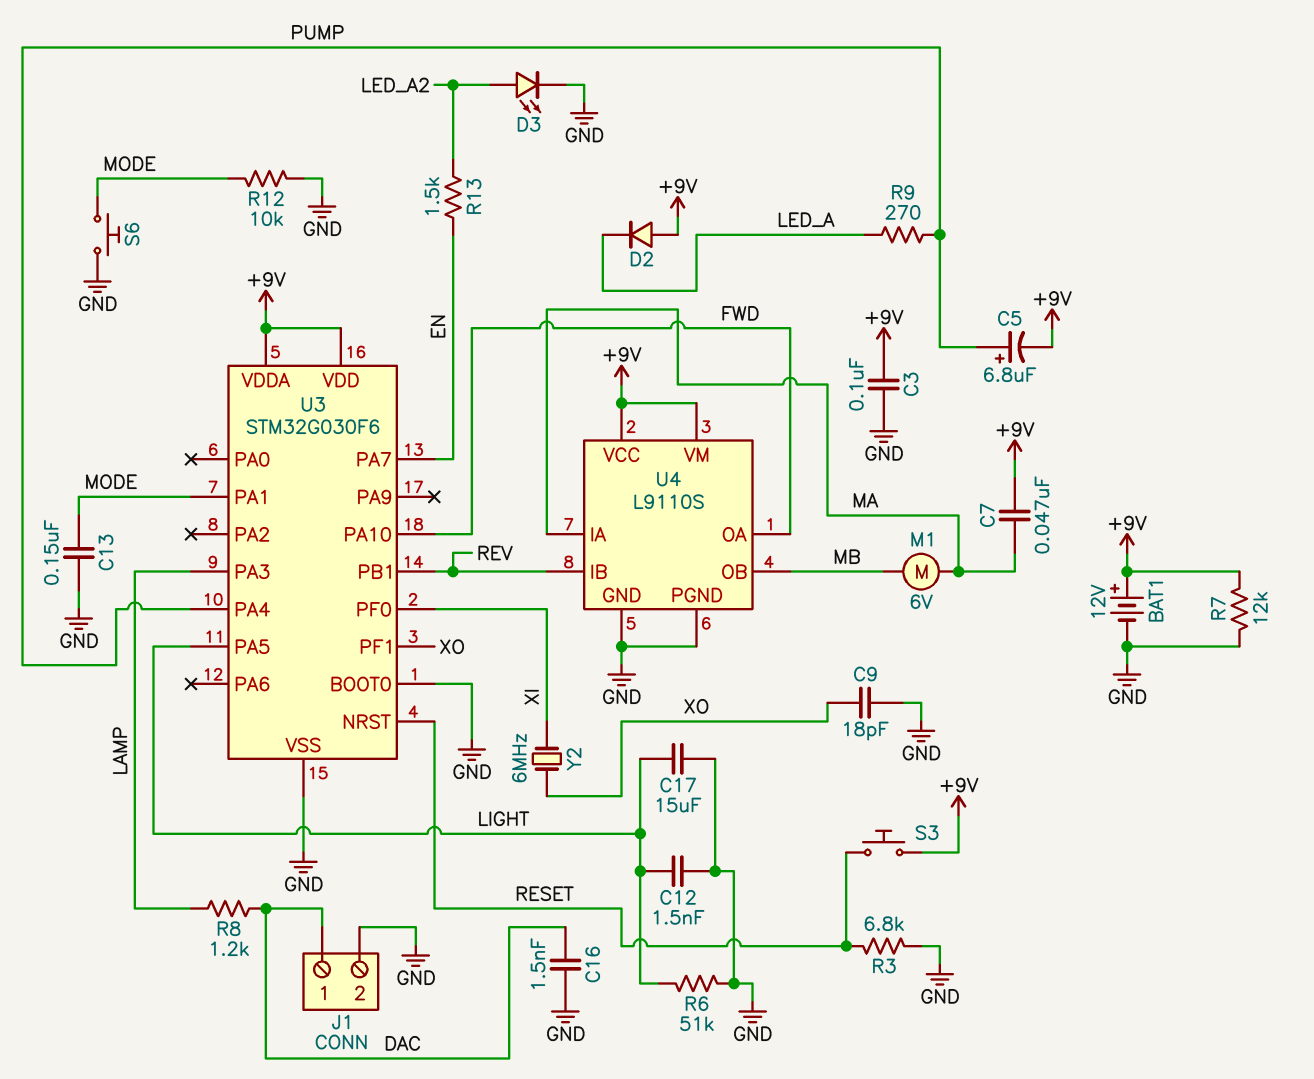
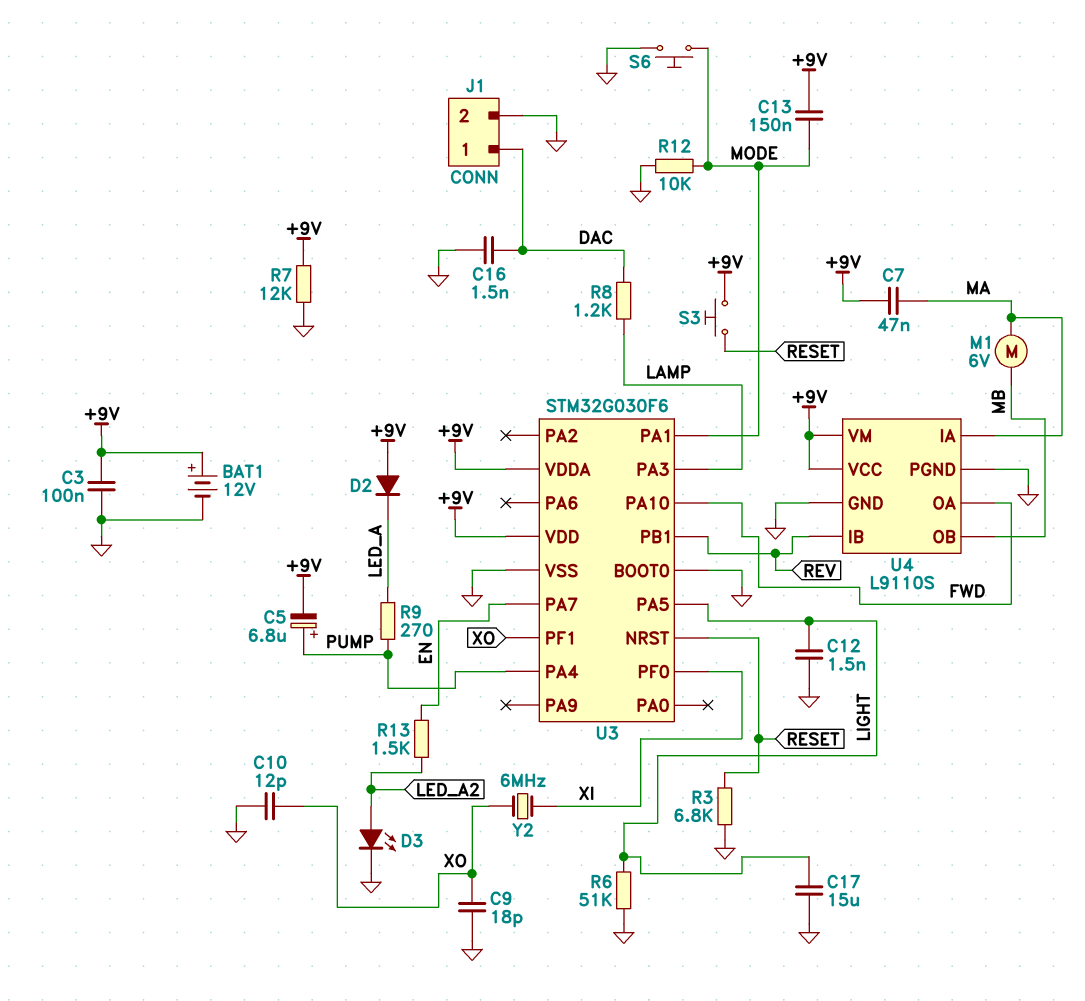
C10: none -> 12pF (GND, XO)
C13: 150nF (GND, MODE) -> 150nF (+9V, MODE)

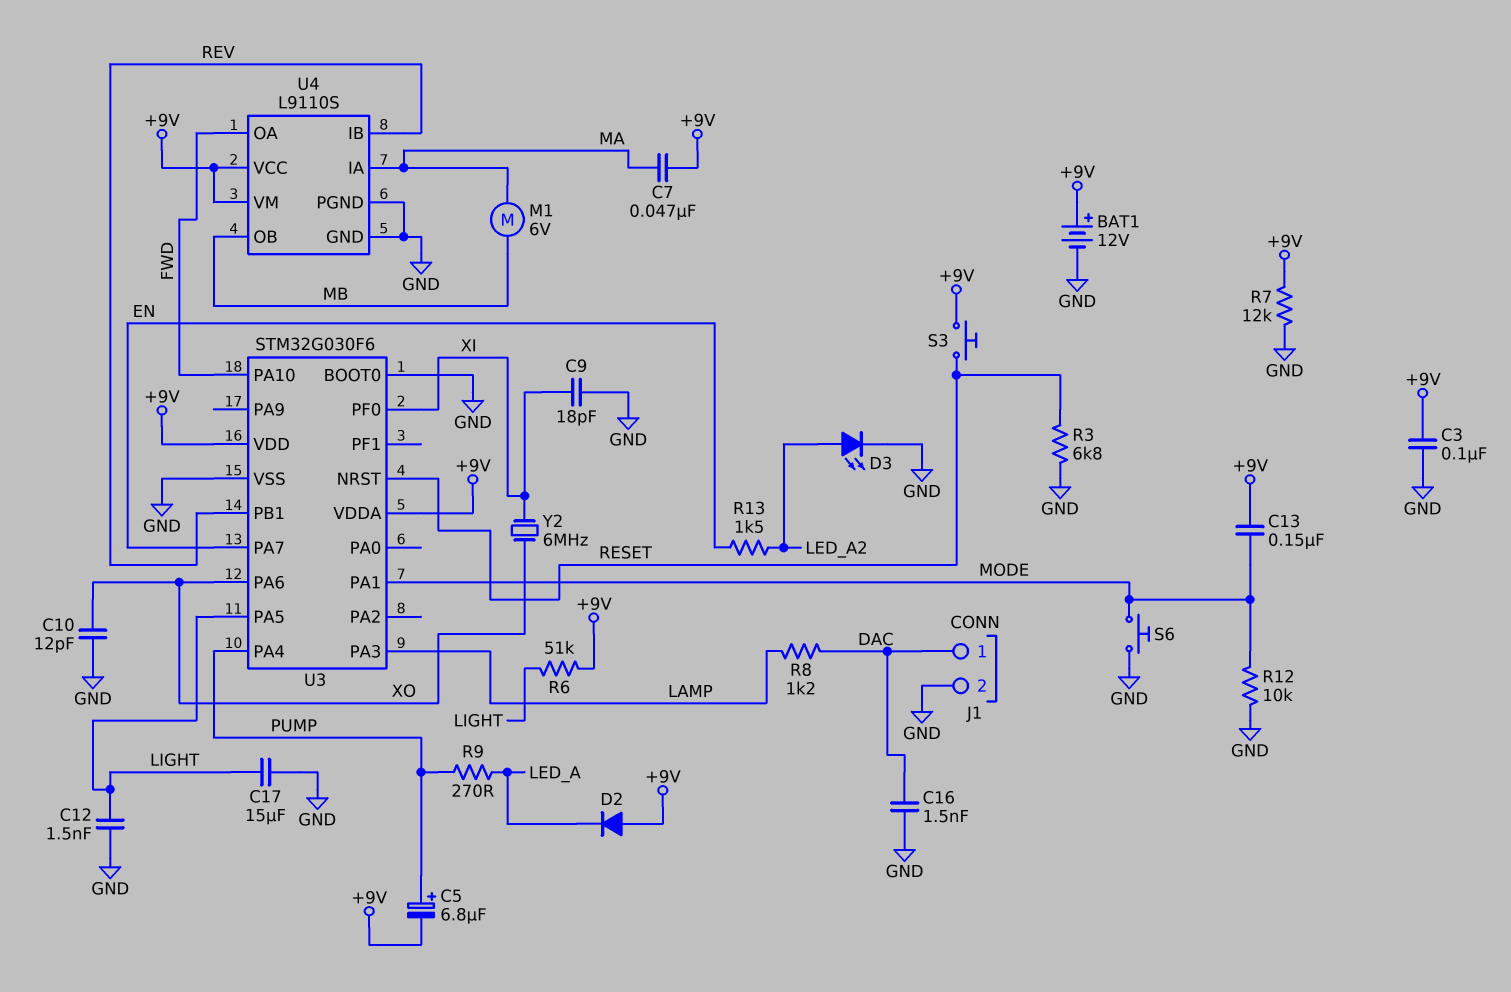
C9: 18pF (GND, XO) -> 18pF (GND, XI)
R6: 51k (GND, LIGHT) -> 51k (+9V, LIGHT)
U3 pin PA6: none -> XO
U3 pin PF1: XO -> none

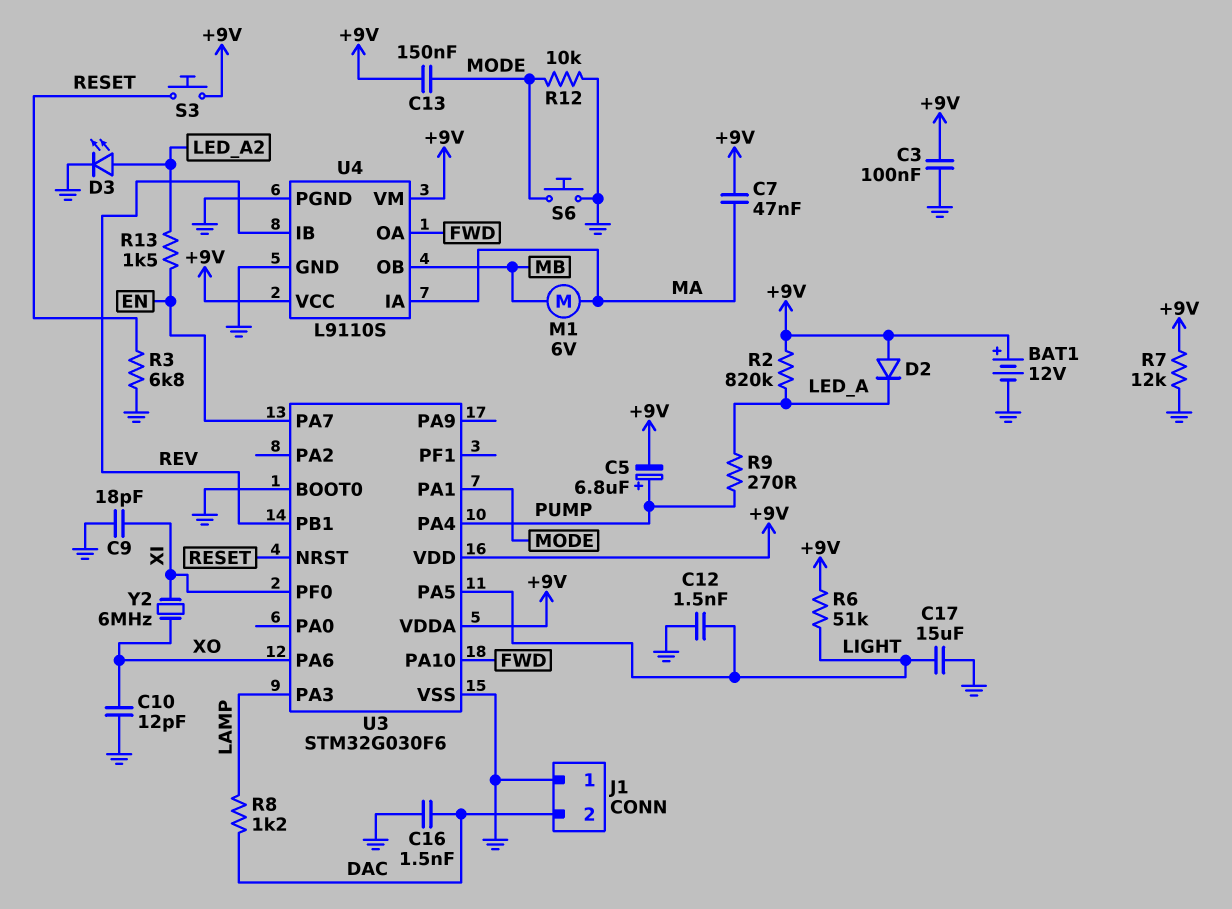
J1 pin 1: DAC -> GND
J1 pin 2: GND -> DAC
R2: none -> 820k (+9V, LED_A)

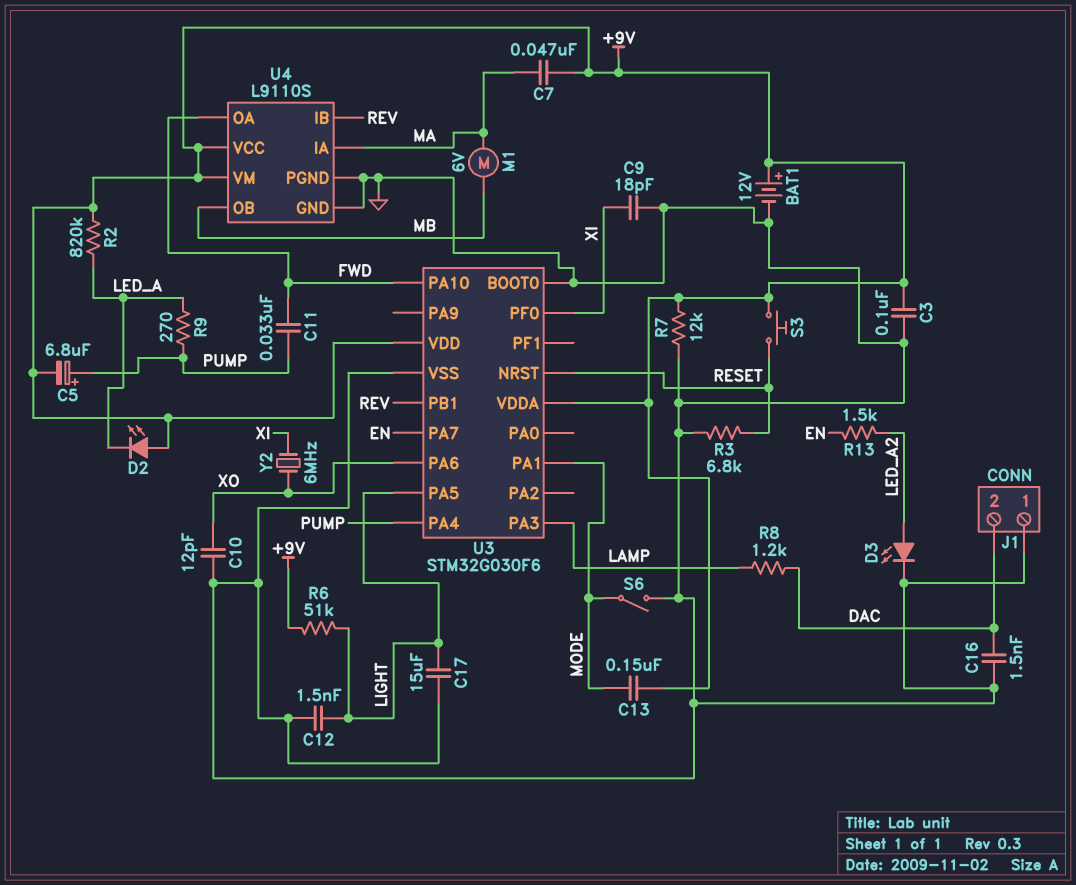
C11: none -> 33nF (FWD, PUMP)
D2: diode (A +9V, K LED_A) -> LED (A +9V, K LED_A)
R12: 10k (GND, MODE) -> none
S6: button (GND, MODE) -> switch (GND, MODE)

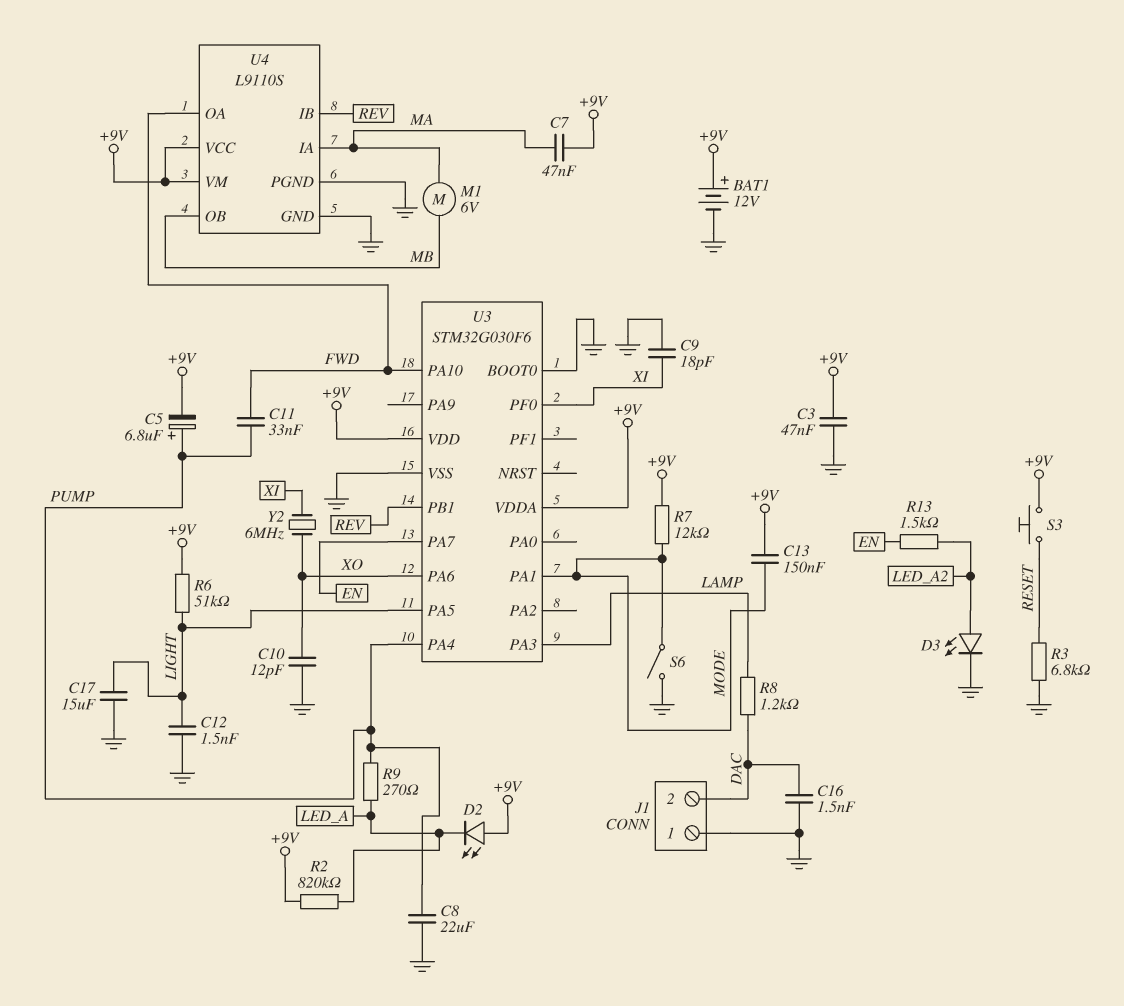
C3: 100nF (+9V, GND) -> 47nF (+9V, GND)
C8: none -> 22uF (GND, PUMP)
R7: 12k (+9V, GND) -> 12k (+9V, MODE)
U3 pin NRST: RESET -> none

